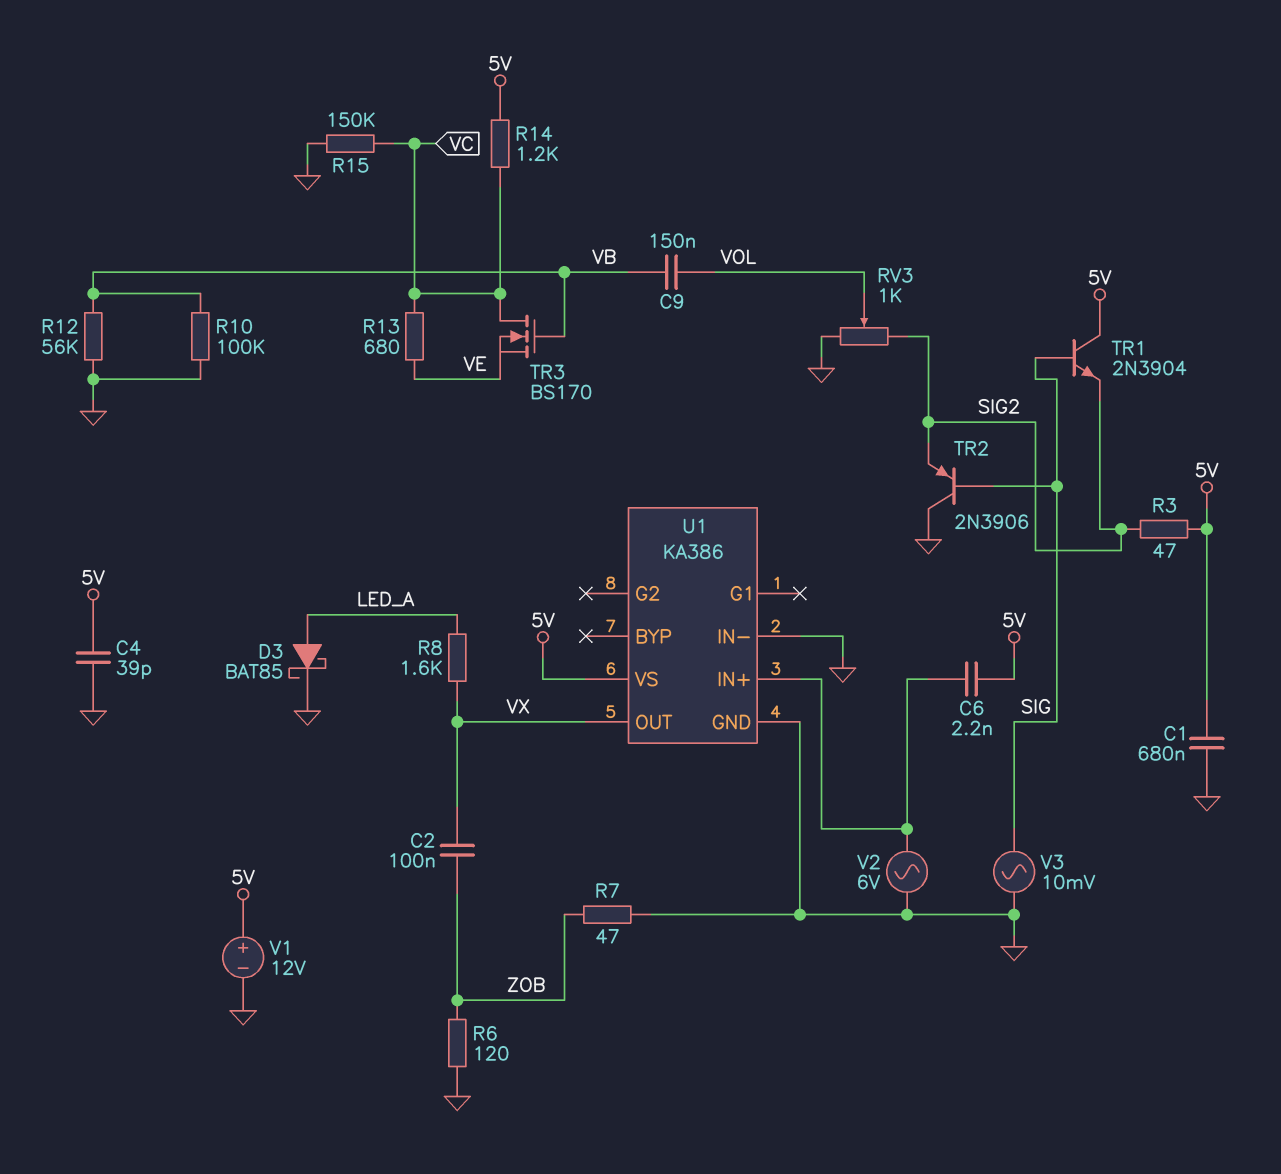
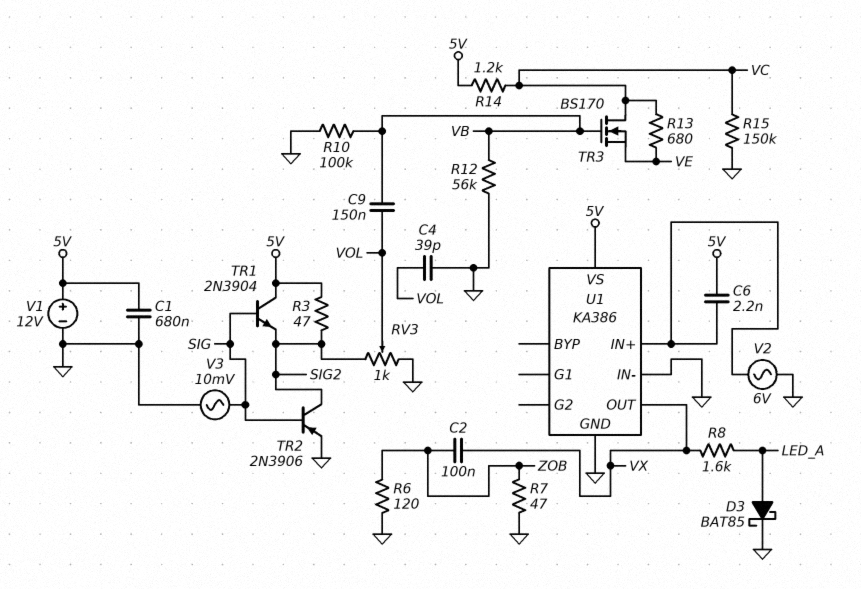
C4: 39pF (5V, GND) -> 39pF (GND, VOL)
TR2: PNP 2N3906 (B SIG, C GND, E SIG2) -> PNP 2N3906 (B SIG, C SIG2, E GND)

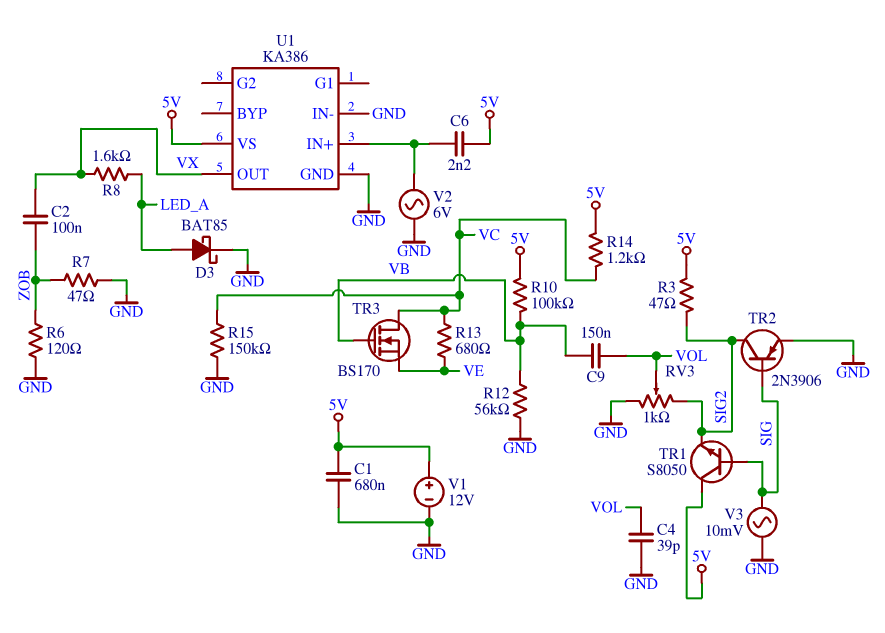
R10: 100k (GND, VB) -> 100k (5V, VB)
TR1: NPN 2N3904 (B SIG, C 5V, E SIG2) -> NPN S8050 (B SIG, C 5V, E SIG2)

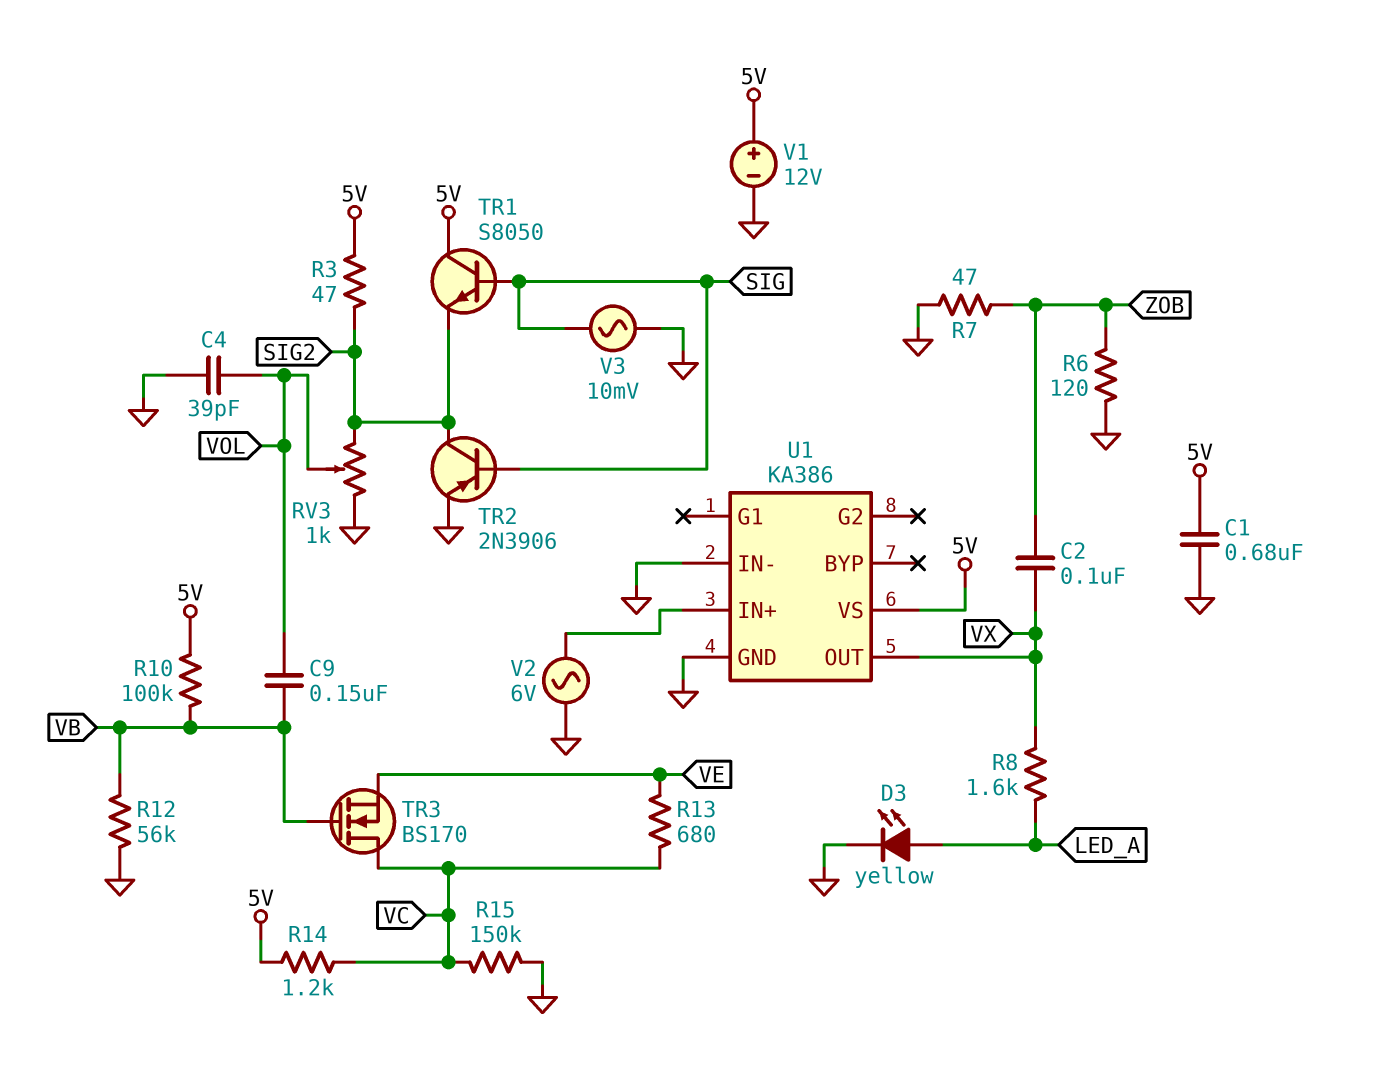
C6: 2.2nF (5V, U1/IN+) -> none
D3: schottky BAT85 (A LED_A, K GND) -> LED yellow (A LED_A, K GND)

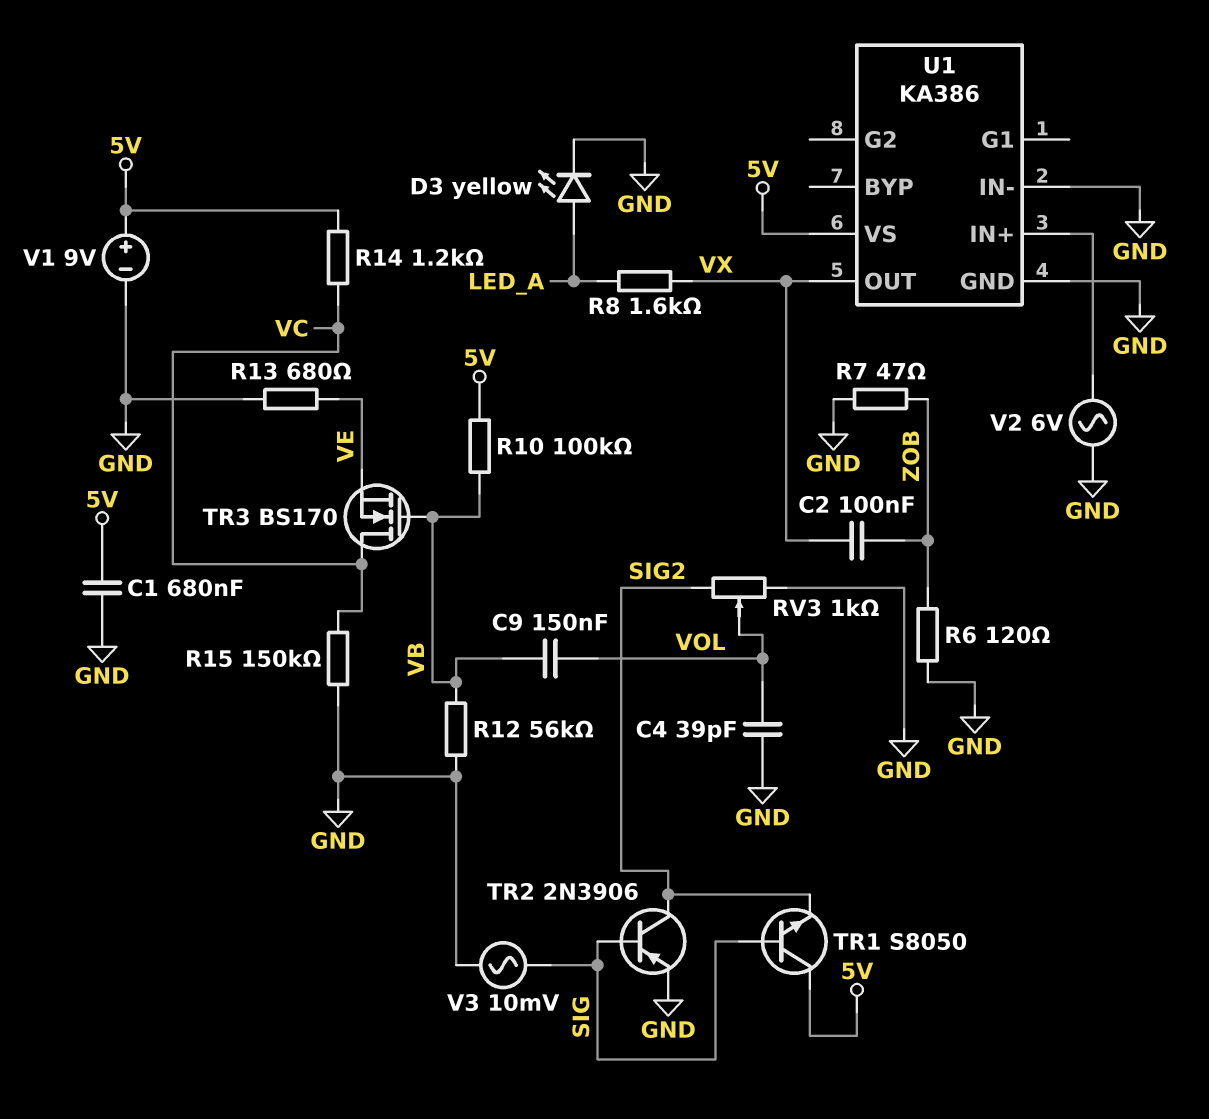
R3: 47 (5V, SIG2) -> none
R13: 680 (VC, VE) -> 680 (GND, VE)
V1: 12V (plus 5V, minus GND) -> 9V (plus 5V, minus GND)

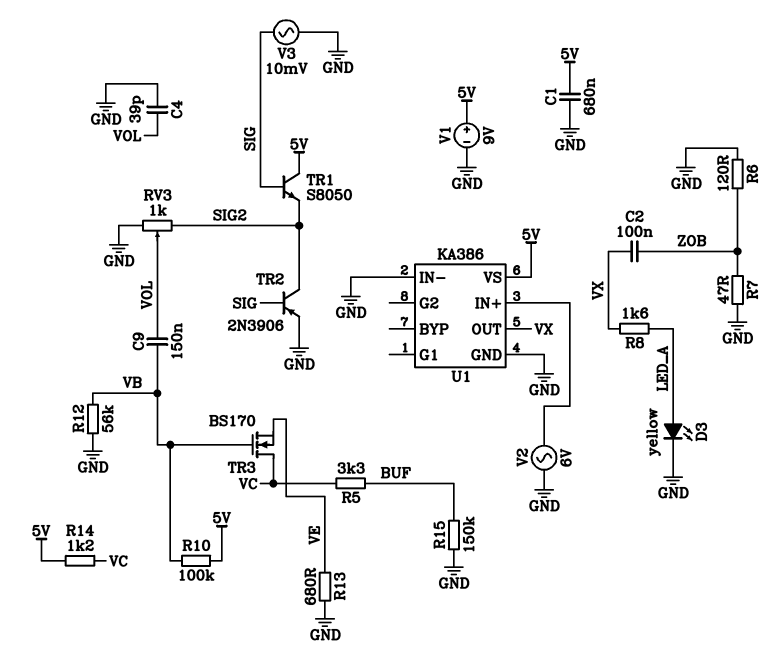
R5: none -> 3.3k (BUF, VC)
R15: 150k (GND, VC) -> 150k (BUF, GND)

